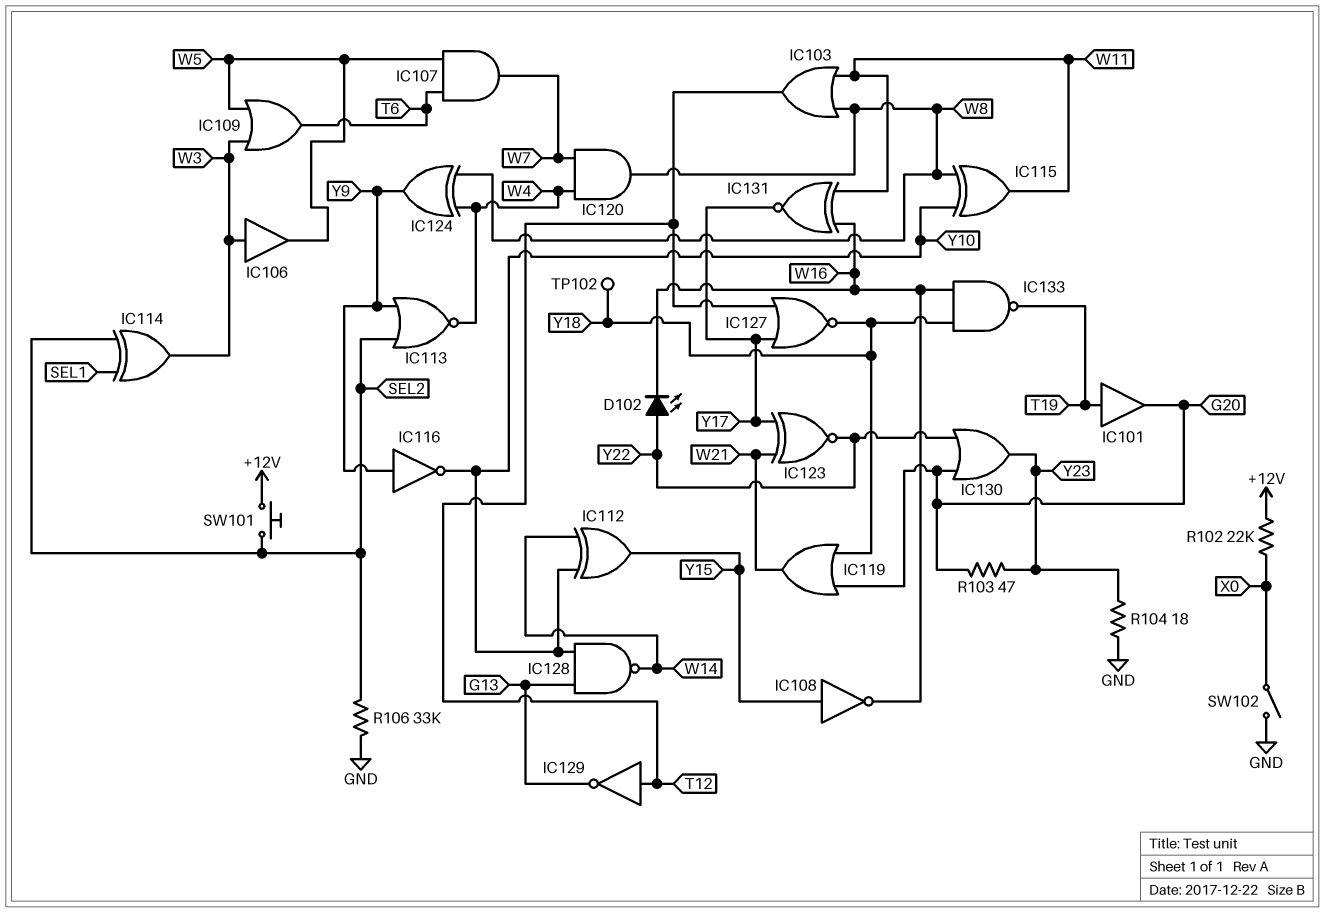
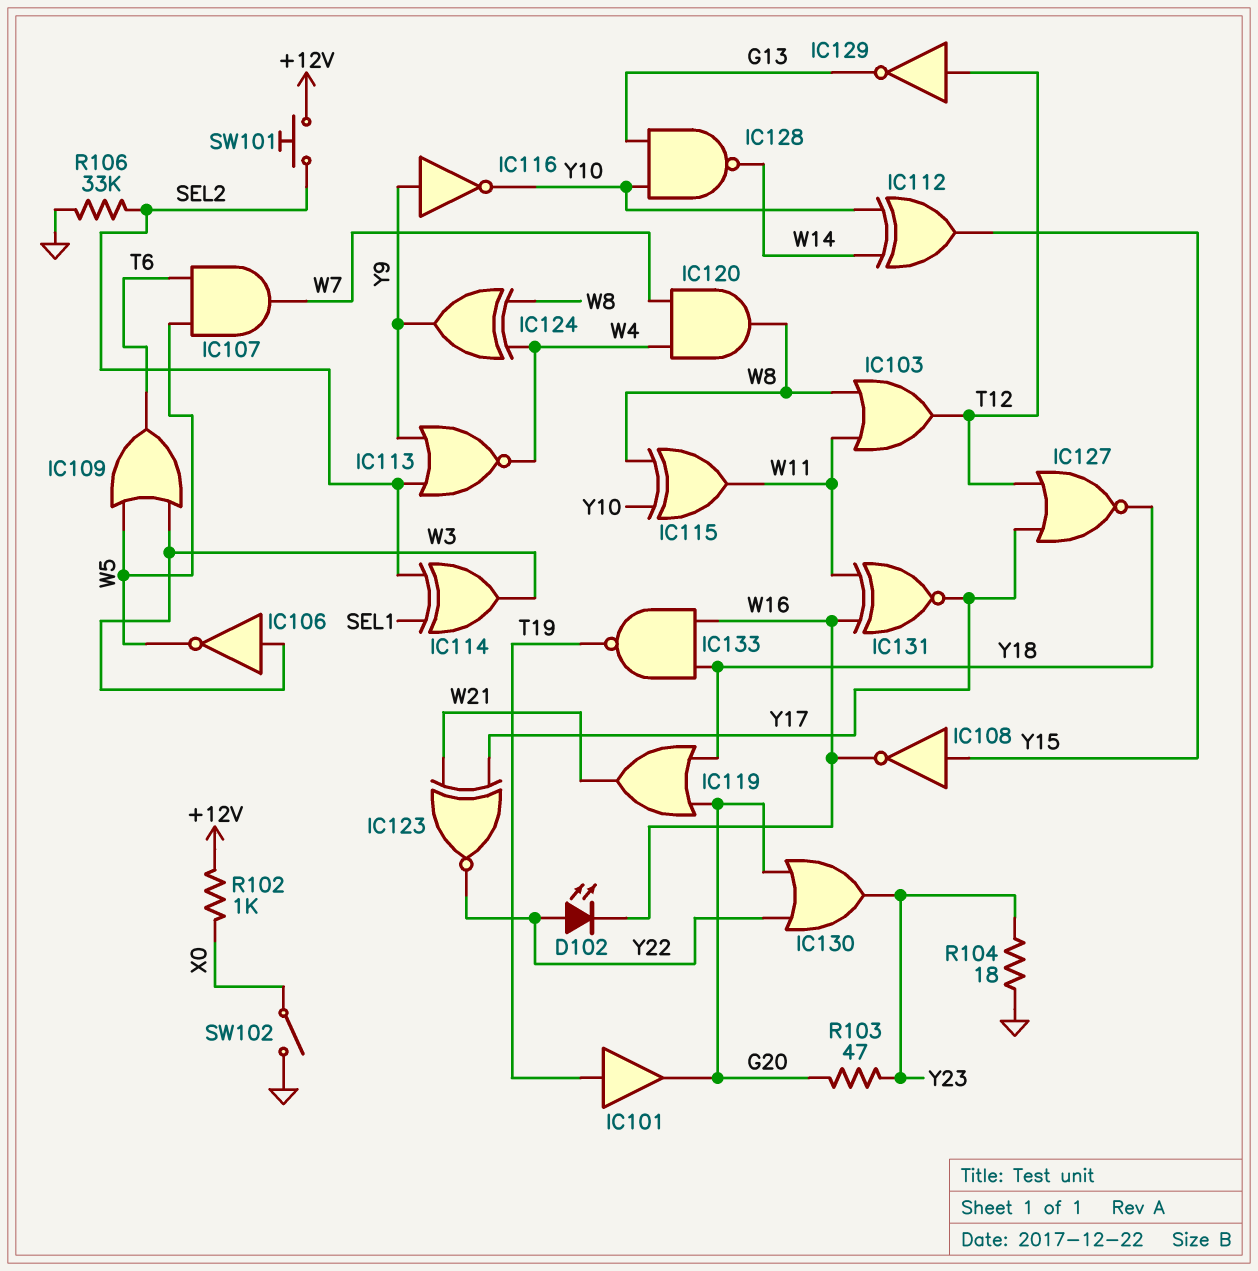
IC106: buffer (in W3, out W5) -> NOT (in W3, out W5)
R102: 22k (+12V, X0) -> 1k (+12V, X0)
TP102: test point (Y18) -> none

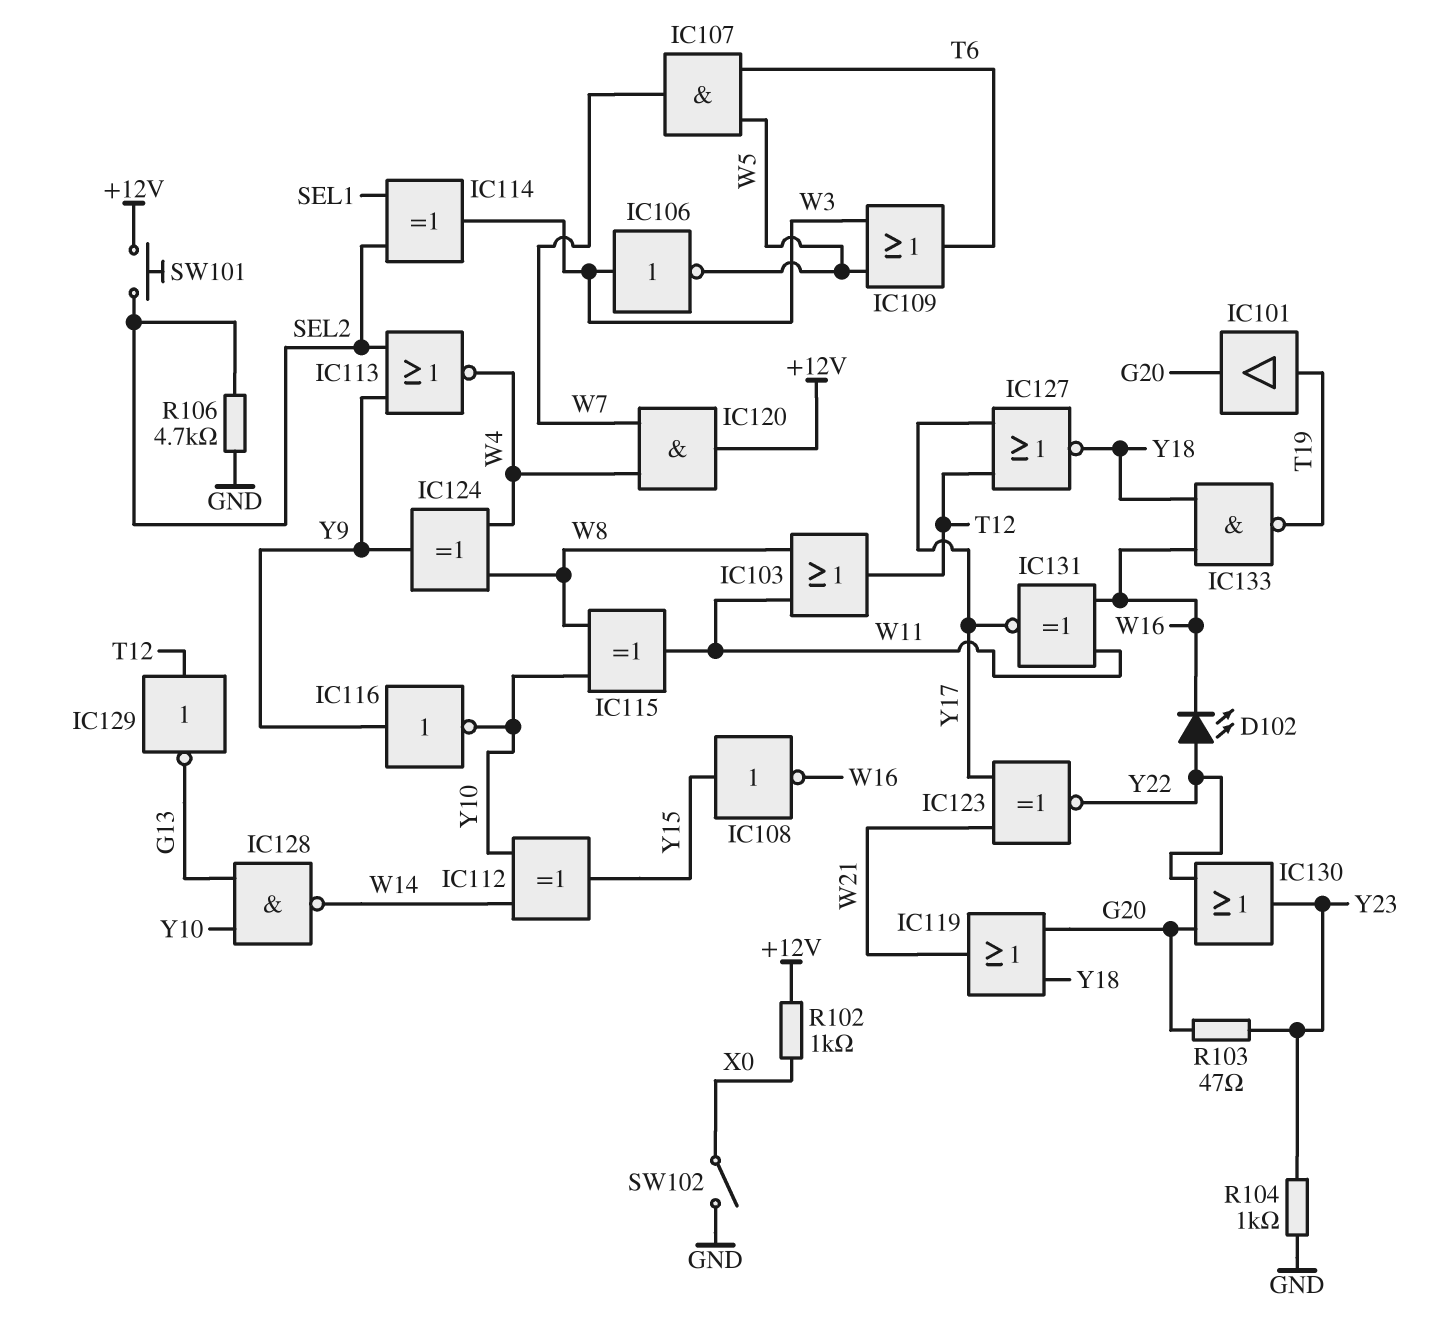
IC120: AND (in W4, in W7, out W8) -> AND (in W4, in W7, out +12V)
R104: 18 (GND, Y23) -> 1k (GND, Y23)
R106: 33k (GND, SEL2) -> 4.7k (GND, SEL2)

